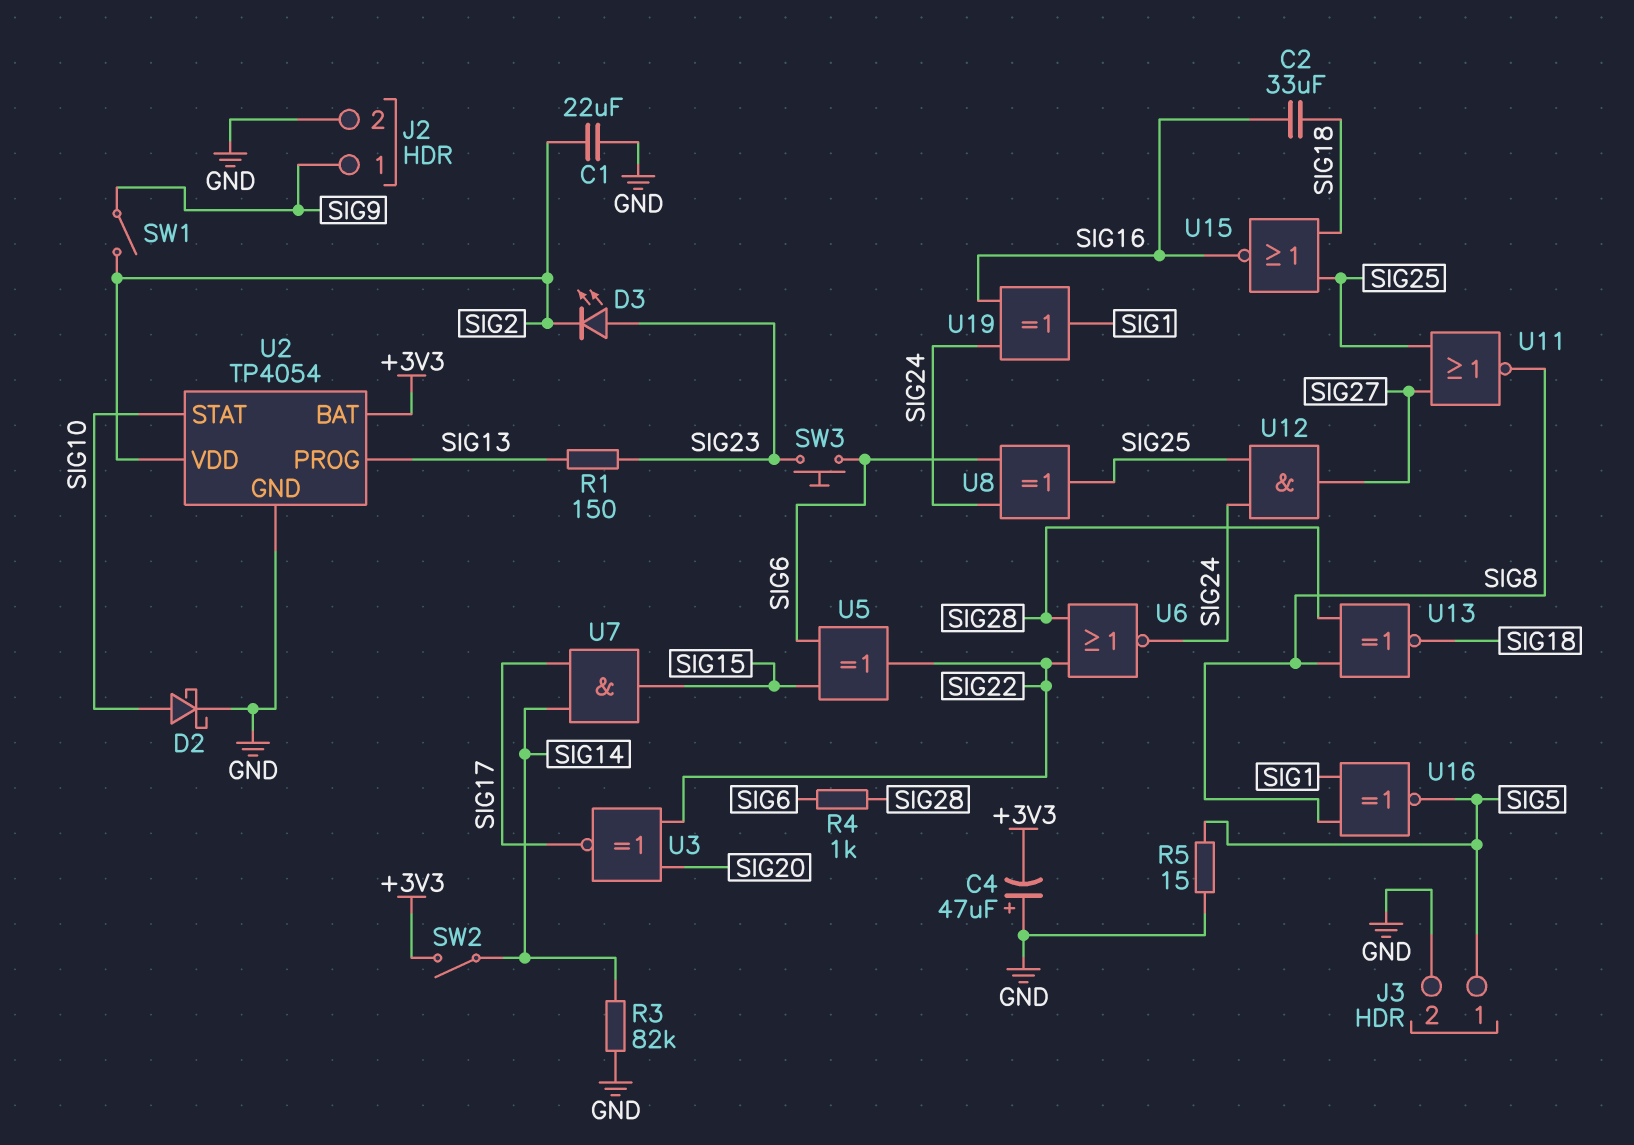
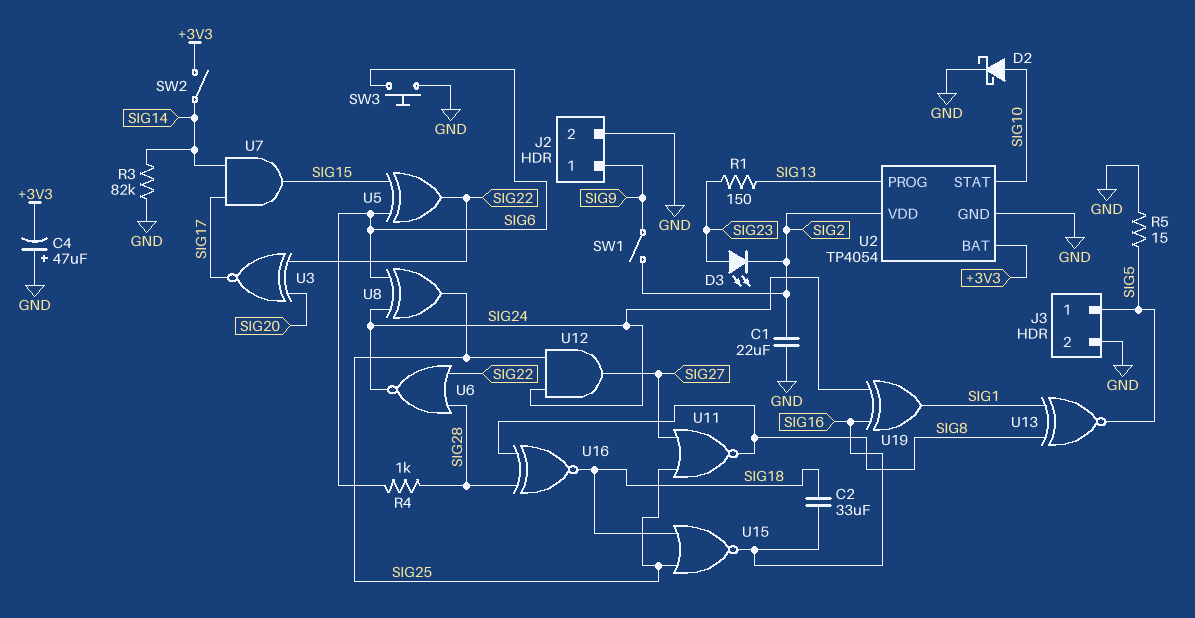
SW3: button (SIG6, SIG23) -> button (GND, SIG6)
U13: XNOR (in SIG8, in SIG28, out SIG18) -> XNOR (in SIG1, in SIG8, out SIG5)
U16: XNOR (in SIG1, in SIG8, out SIG5) -> XNOR (in SIG8, in SIG28, out SIG18)

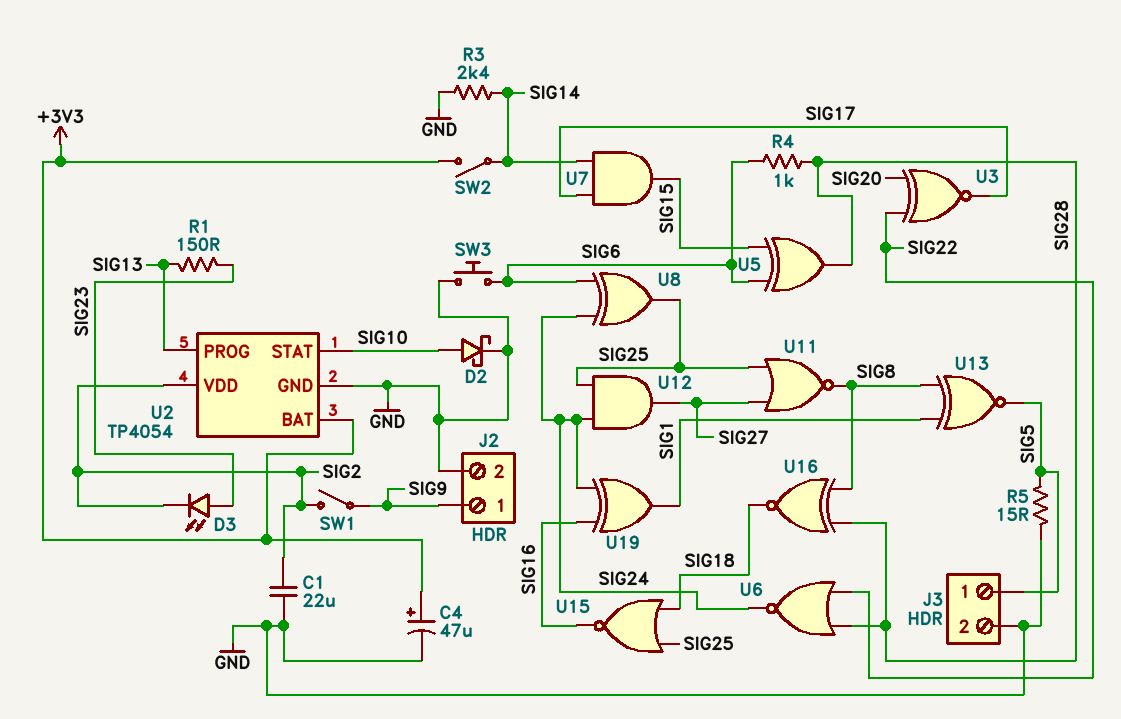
C2: 33uF (SIG16, SIG18) -> none
C4: 47uF (plus GND, minus +3V3) -> 47uF (plus +3V3, minus GND)
R3: 82k (GND, SIG14) -> 2.4k (GND, SIG14)
U5: XOR (in SIG6, in SIG15, out SIG22) -> XOR (in SIG6, in SIG15, out SIG28)

